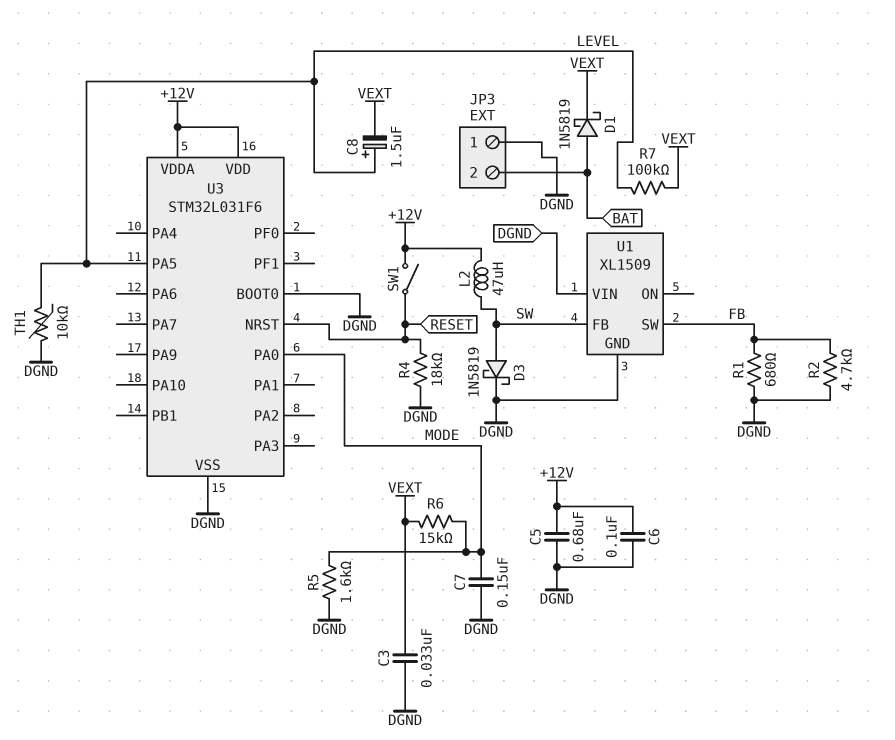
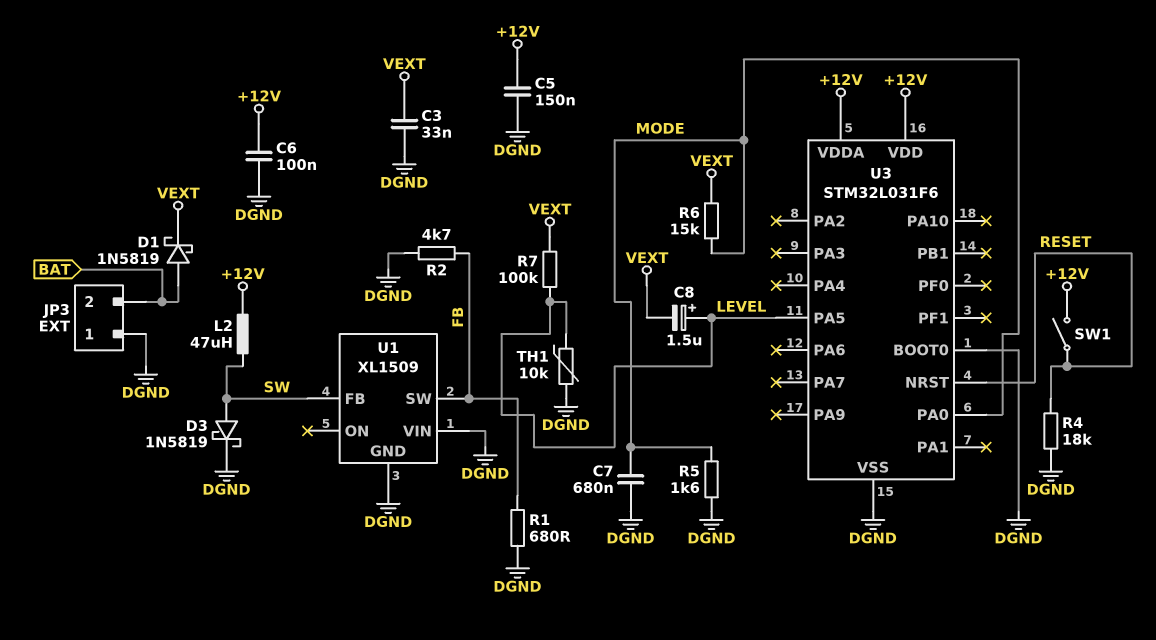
C5: 680nF (+12V, DGND) -> 150nF (+12V, DGND)
C7: 150nF (DGND, MODE) -> 680nF (DGND, MODE)

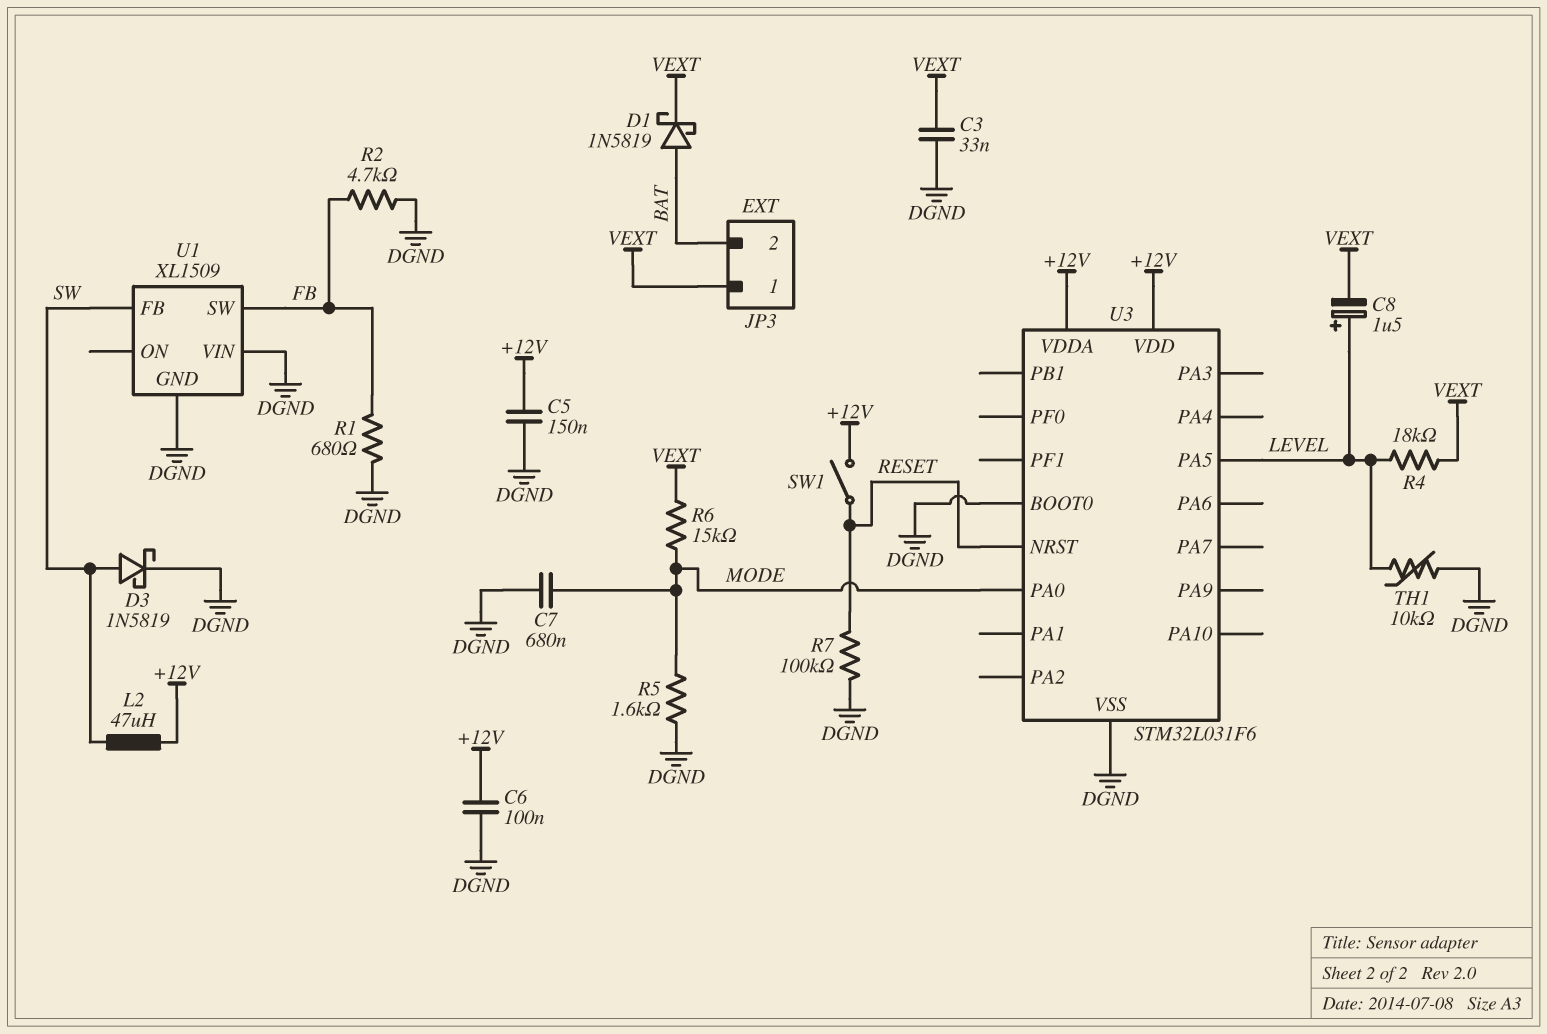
JP3 pin 1: DGND -> VEXT
R4: 18k (DGND, RESET) -> 18k (LEVEL, VEXT)
R7: 100k (LEVEL, VEXT) -> 100k (DGND, RESET)

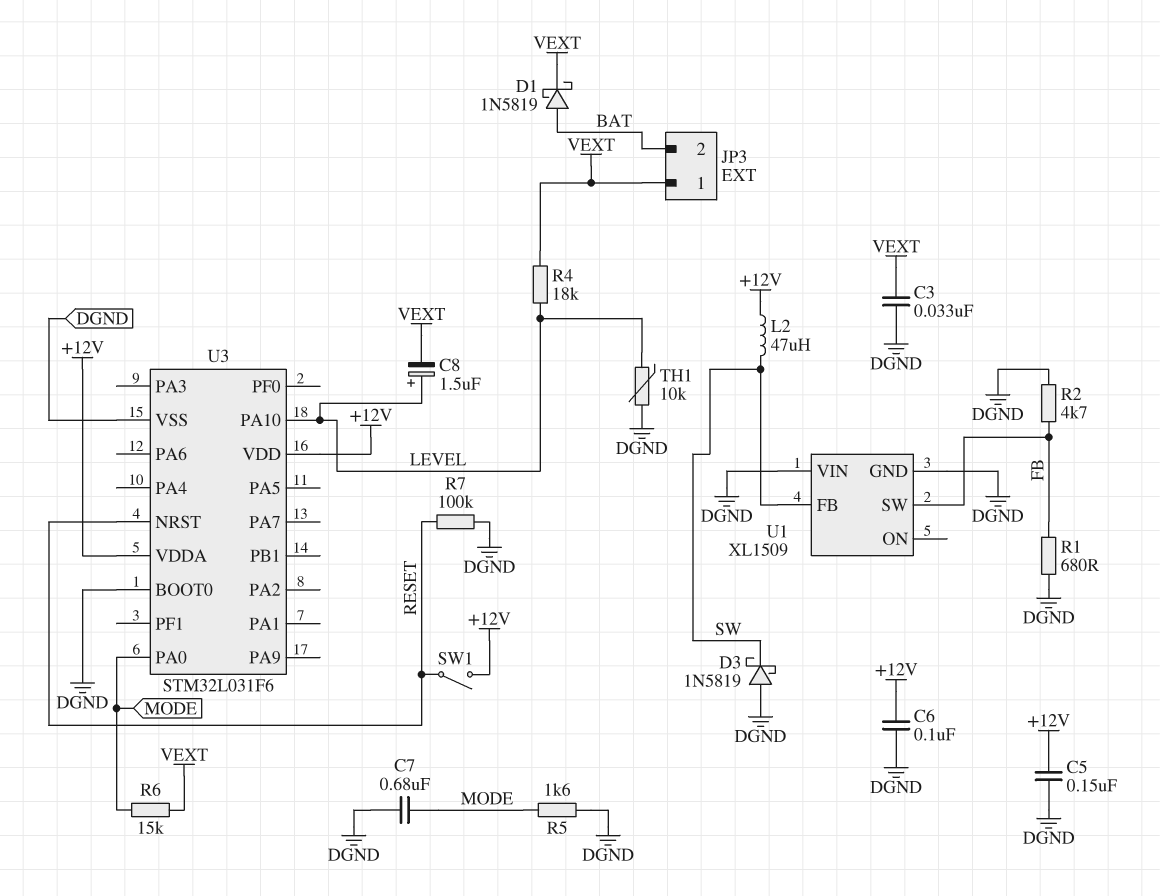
D3: schottky 1N5819 (A SW, K DGND) -> schottky 1N5819 (A DGND, K SW)
U3 pin PA5: LEVEL -> none
U3 pin PA10: none -> LEVEL

